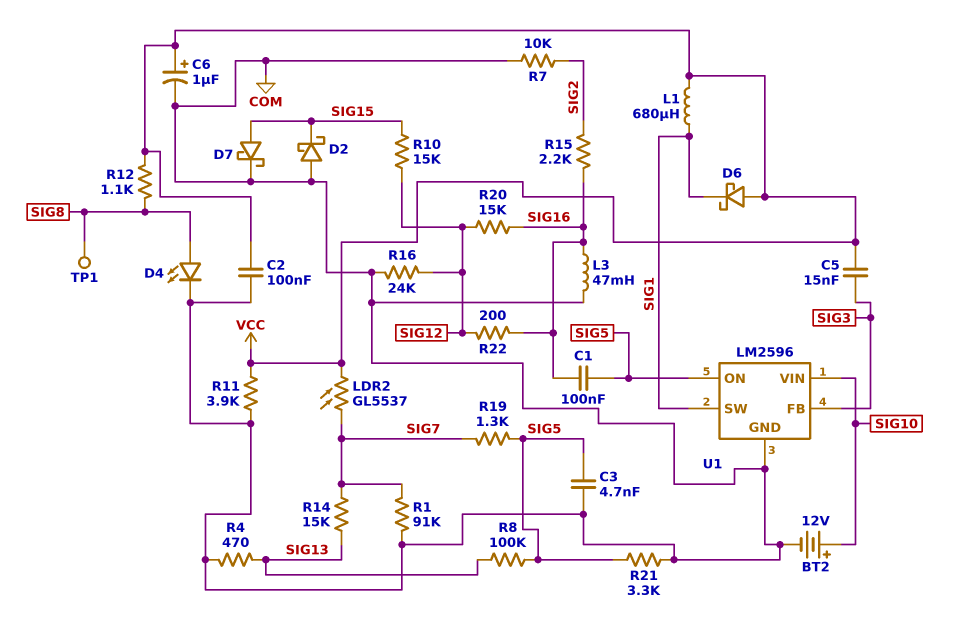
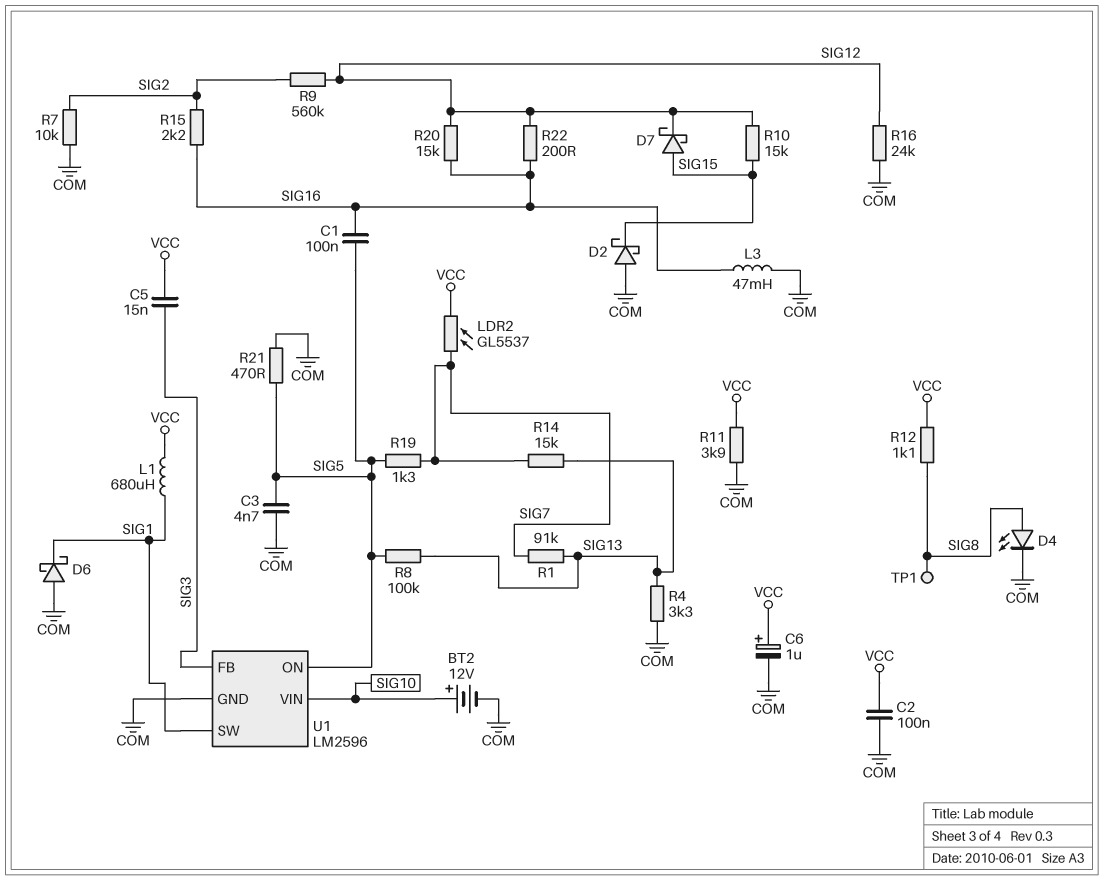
D6: schottky (A VCC, K SIG1) -> schottky (A COM, K SIG1)
D7: schottky (A SIG15, K COM) -> schottky (A SIG15, K SIG12)
R1: 91k (COM, SIG7) -> 91k (SIG7, SIG13)
R4: 470 (COM, SIG13) -> 3.3k (COM, SIG13)
R9: none -> 560k (SIG2, SIG12)
R21: 3.3k (COM, SIG5) -> 470 (COM, SIG5)

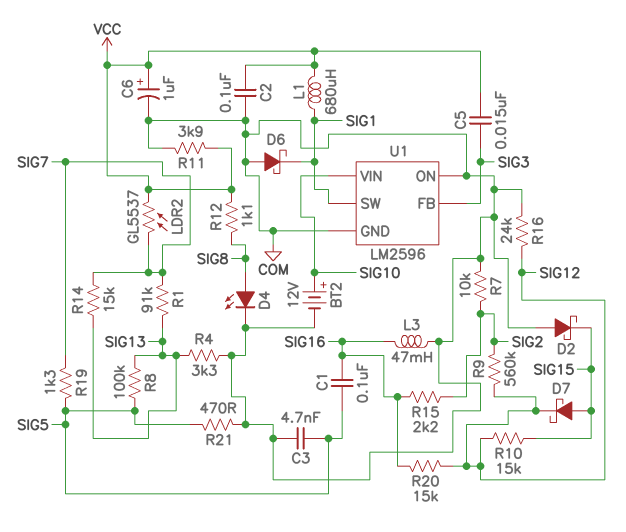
R22: 200 (SIG12, SIG16) -> none
TP1: test point (SIG8) -> none
U1 pin ON: SIG5 -> COM

